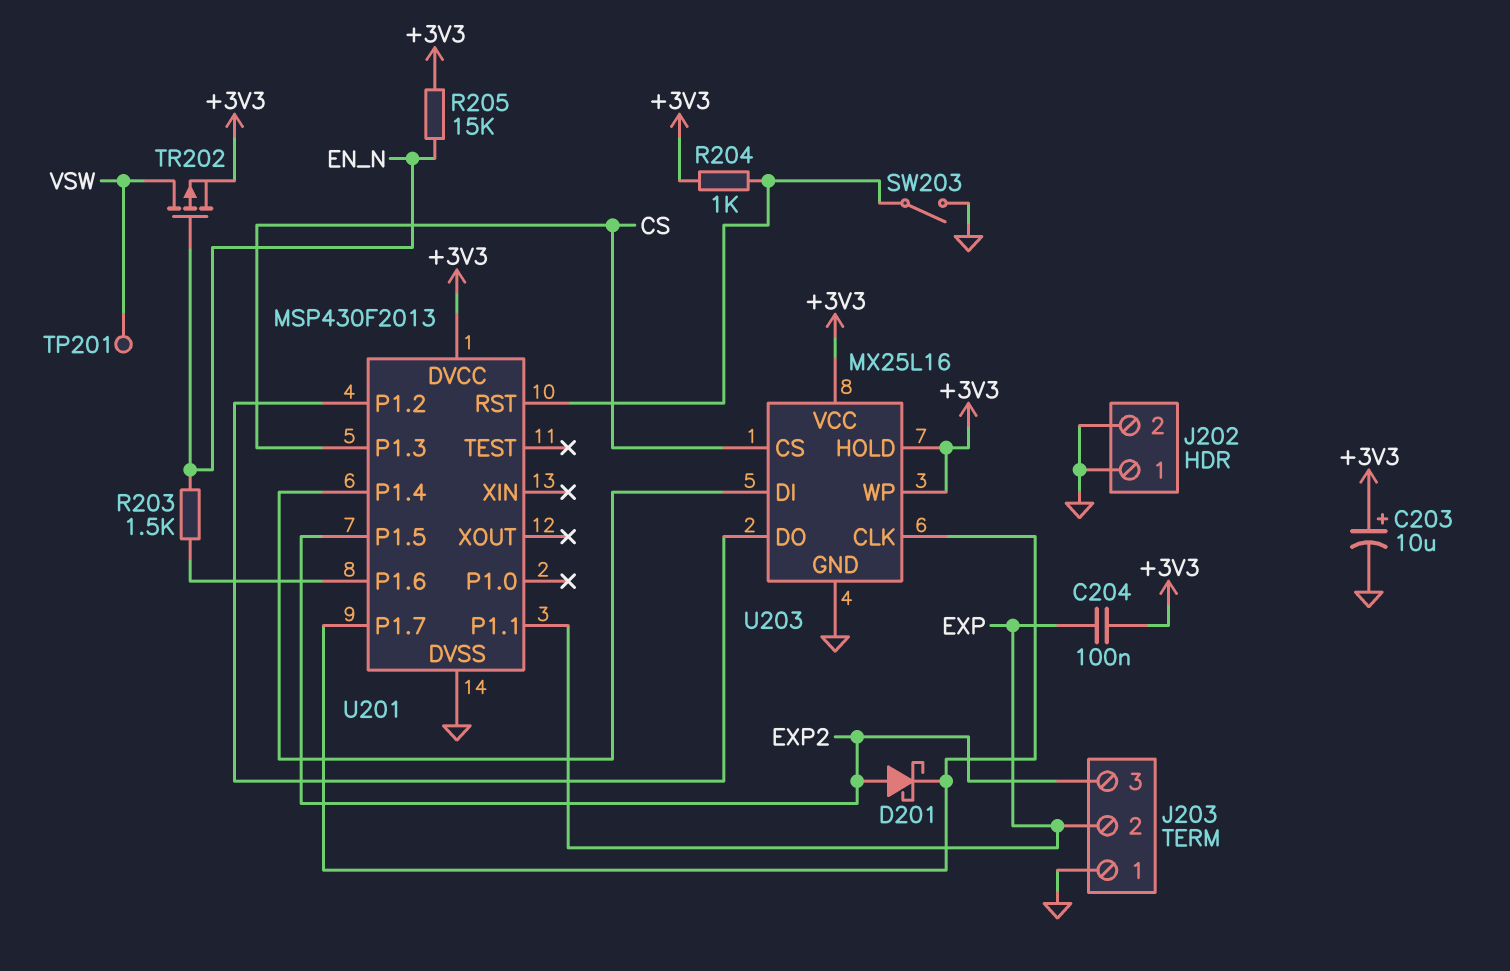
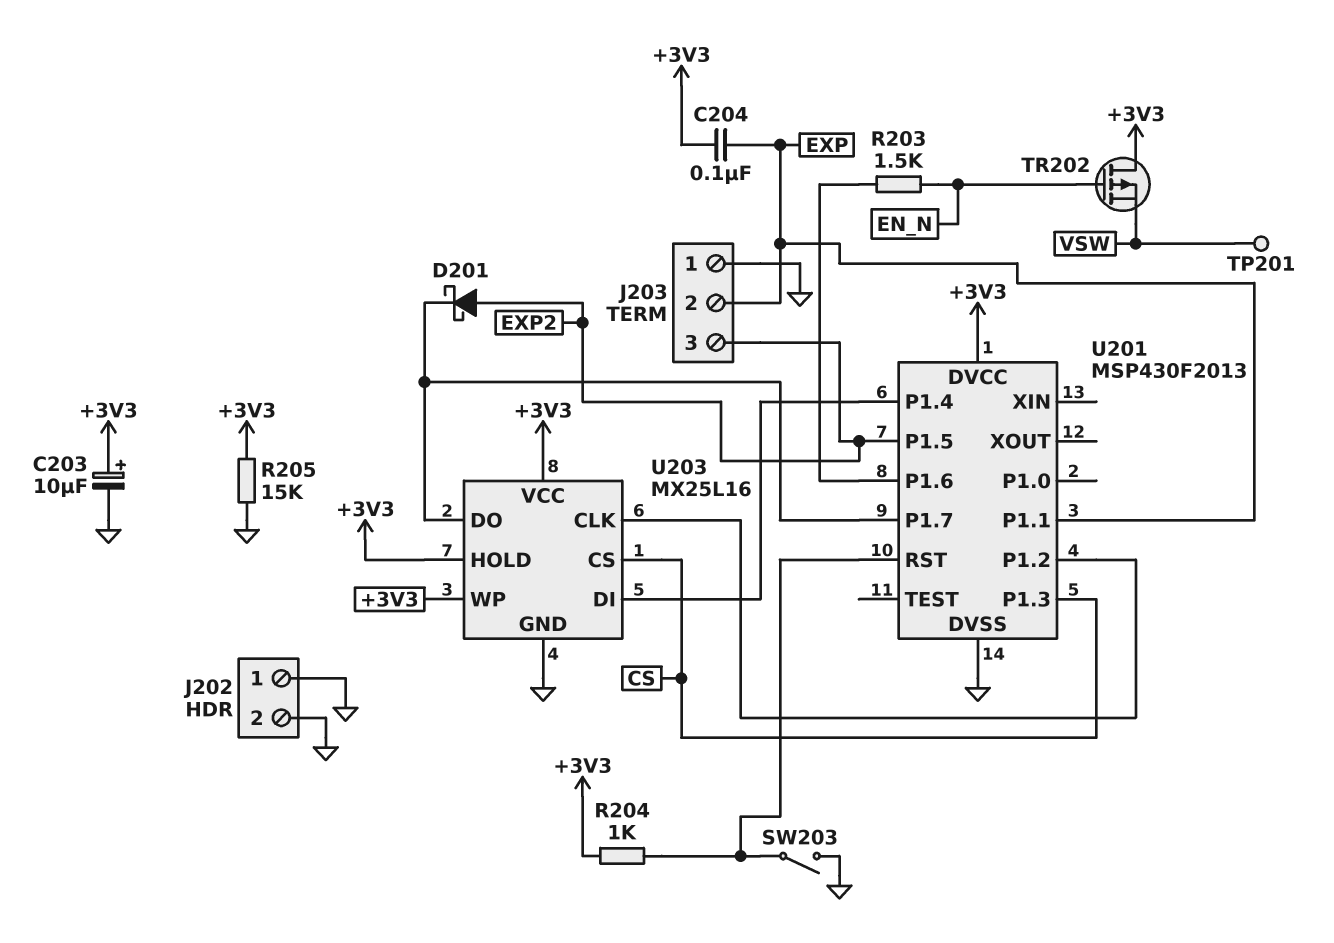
R205: 15k (+3V3, EN_N) -> 15k (+3V3, GND)
TR202: PMOS (G EN_N, D VSW, S +3V3) -> PMOS (G EN_N, D +3V3, S VSW)
U203 pin CLK: U201/P1.7 -> U201/P1.2
U203 pin DO: U201/P1.2 -> U201/P1.7

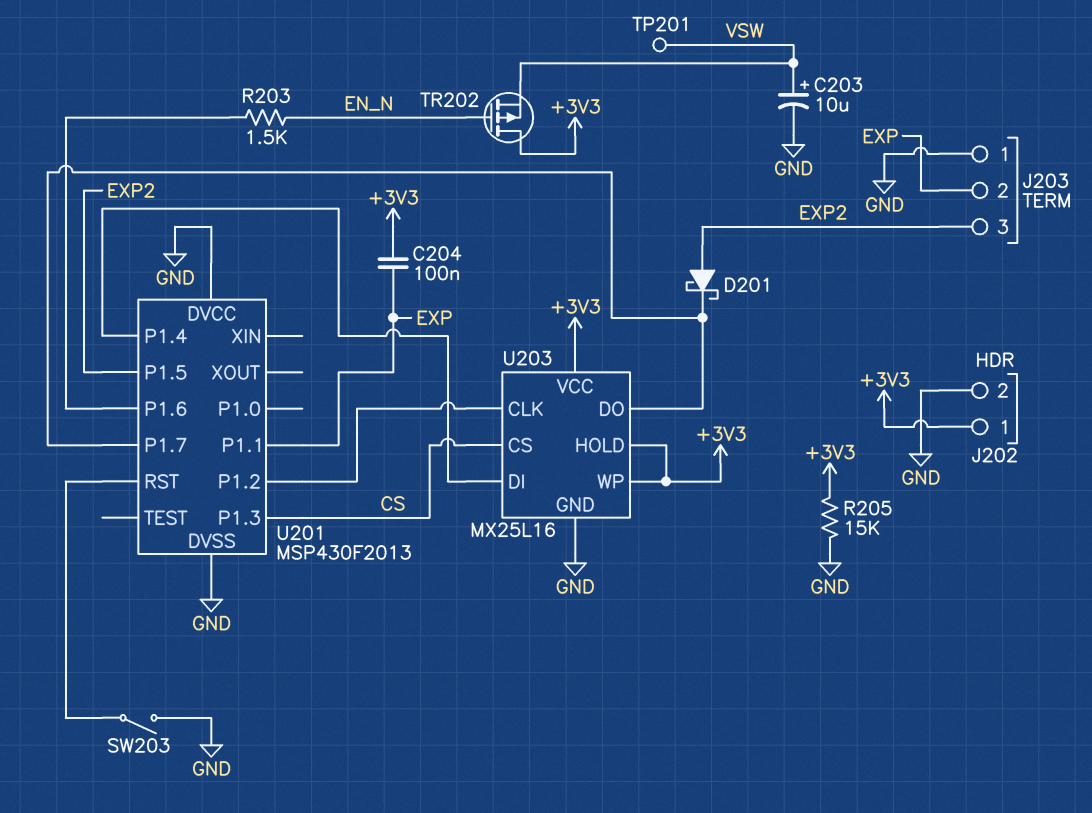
C203: 10uF (plus +3V3, minus GND) -> 10uF (plus VSW, minus GND)
J202 pin 1: GND -> +3V3
R204: 1k (+3V3, U201/RST) -> none
U201 pin DVCC: +3V3 -> GND

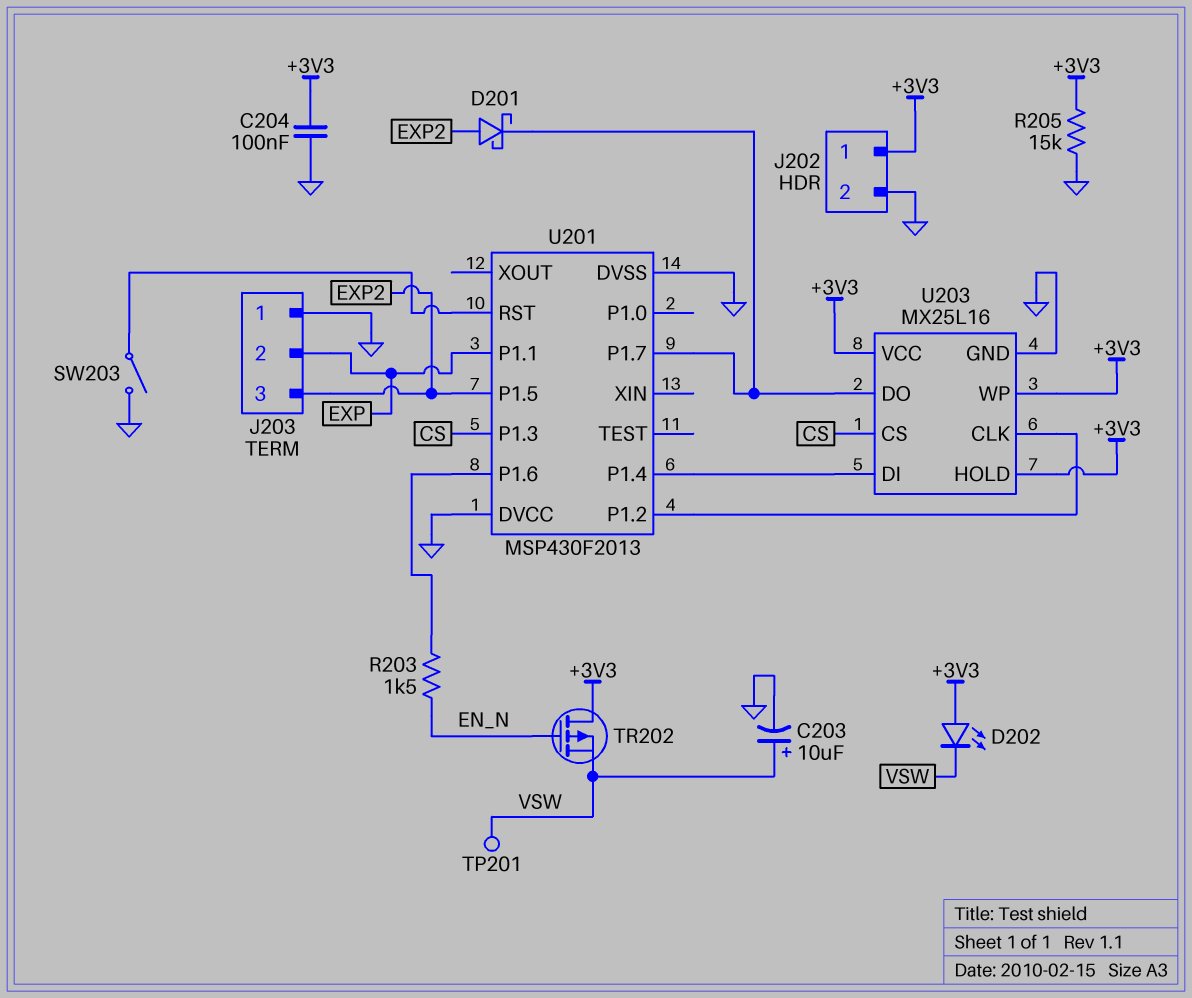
C204: 100nF (+3V3, EXP) -> 100nF (+3V3, GND)
D202: none -> LED (A +3V3, K VSW)

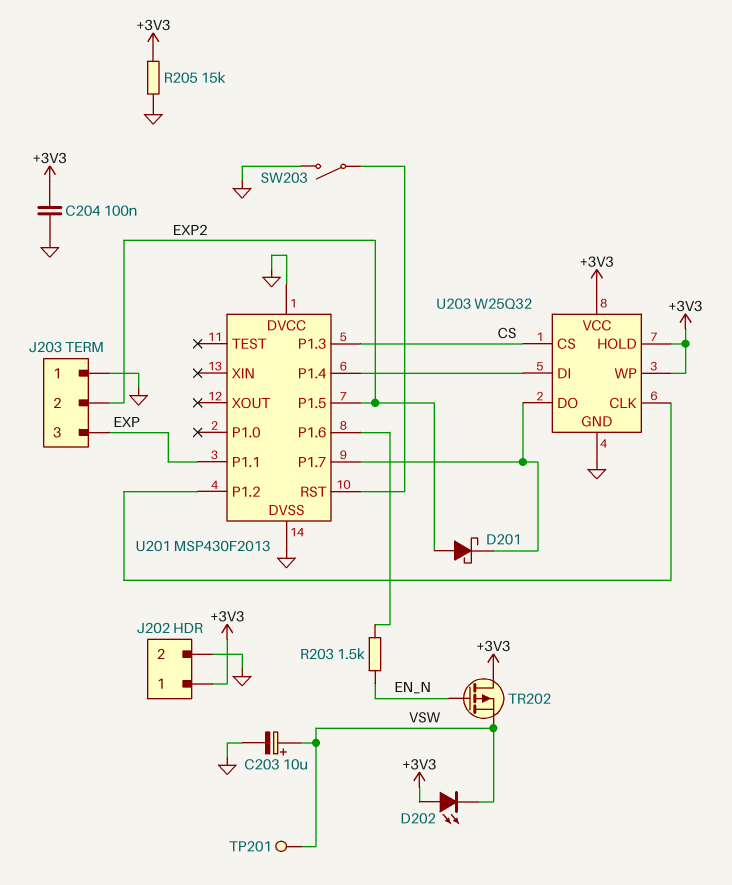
J203 pin 2: EXP -> EXP2
J203 pin 3: EXP2 -> EXP
U203: MX25L16 -> W25Q32

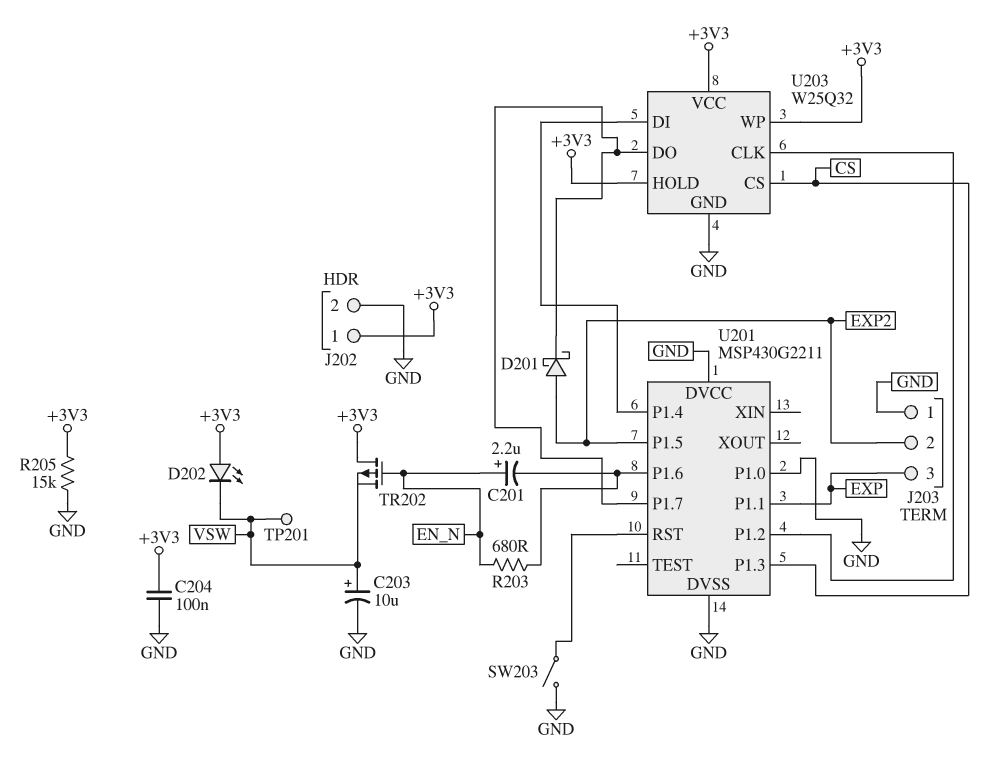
C201: none -> 2.2uF (plus EN_N, minus U201/P1.6)
R203: 1.5k (EN_N, U201/P1.6) -> 680 (EN_N, U201/P1.6)
U201: MSP430F2013 -> MSP430G2211
U201 pin P1.0: none -> GND

